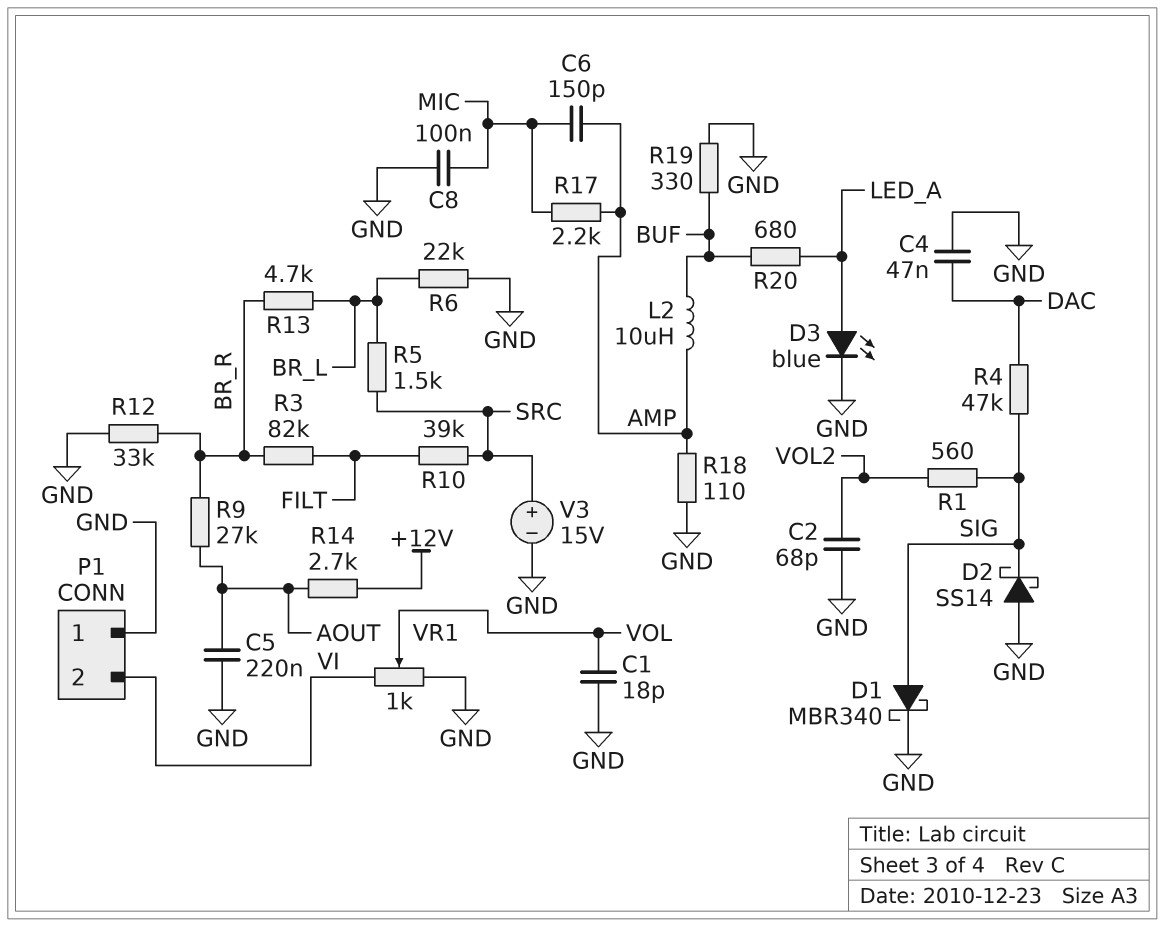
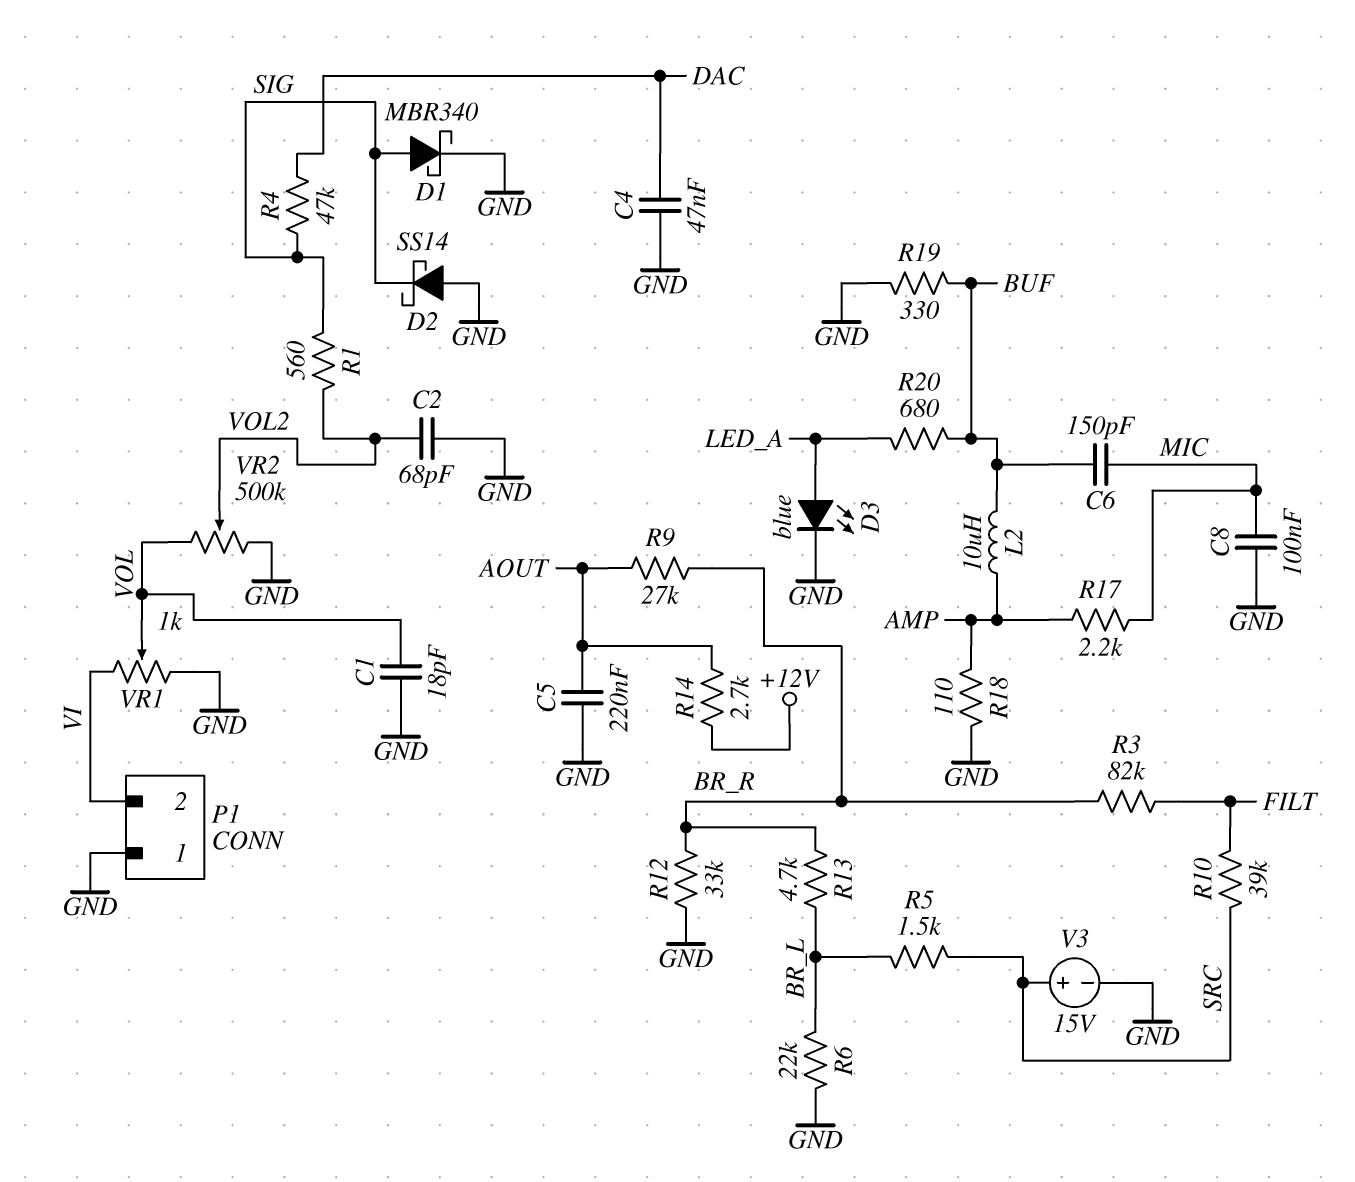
C6: 150pF (AMP, MIC) -> 150pF (BUF, MIC)
VR2: none -> 500k (GND, VOL, wiper VOL2)

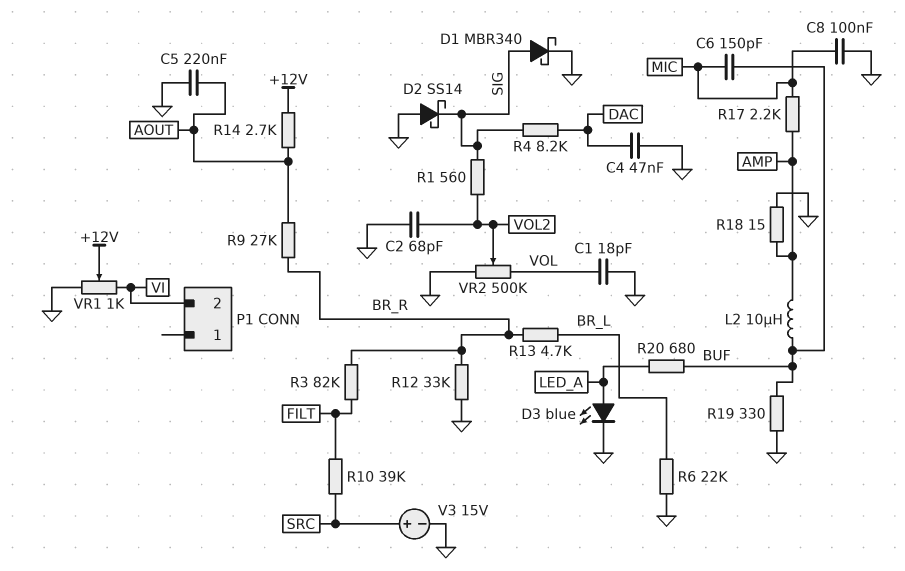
P1 pin 1: GND -> none
R4: 47k (DAC, SIG) -> 8.2k (DAC, SIG)
R5: 1.5k (BR_L, SRC) -> none
R18: 110 (AMP, GND) -> 15 (AMP, GND)
VR1: 1k (GND, VI, wiper VOL) -> 1k (GND, VI, wiper +12V)

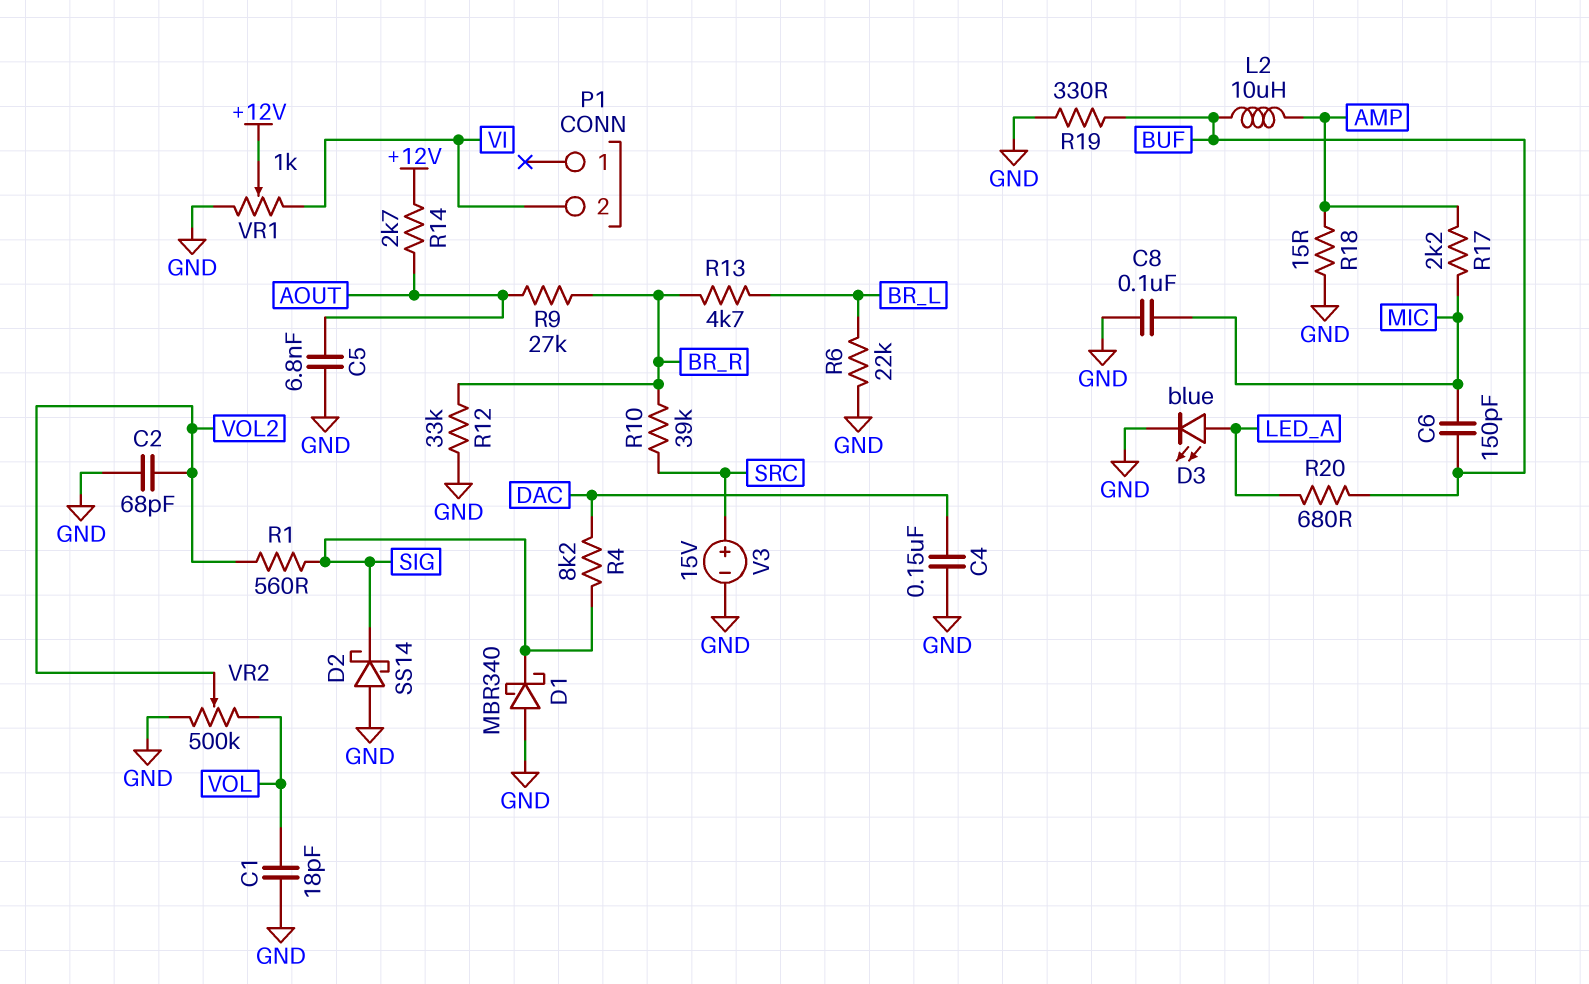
C4: 47nF (DAC, GND) -> 150nF (DAC, GND)
C5: 220nF (AOUT, GND) -> 6.8nF (AOUT, GND)
D1: schottky MBR340 (A SIG, K GND) -> schottky MBR340 (A GND, K SIG)
R3: 82k (BR_R, FILT) -> none
R10: 39k (FILT, SRC) -> 39k (BR_R, SRC)

